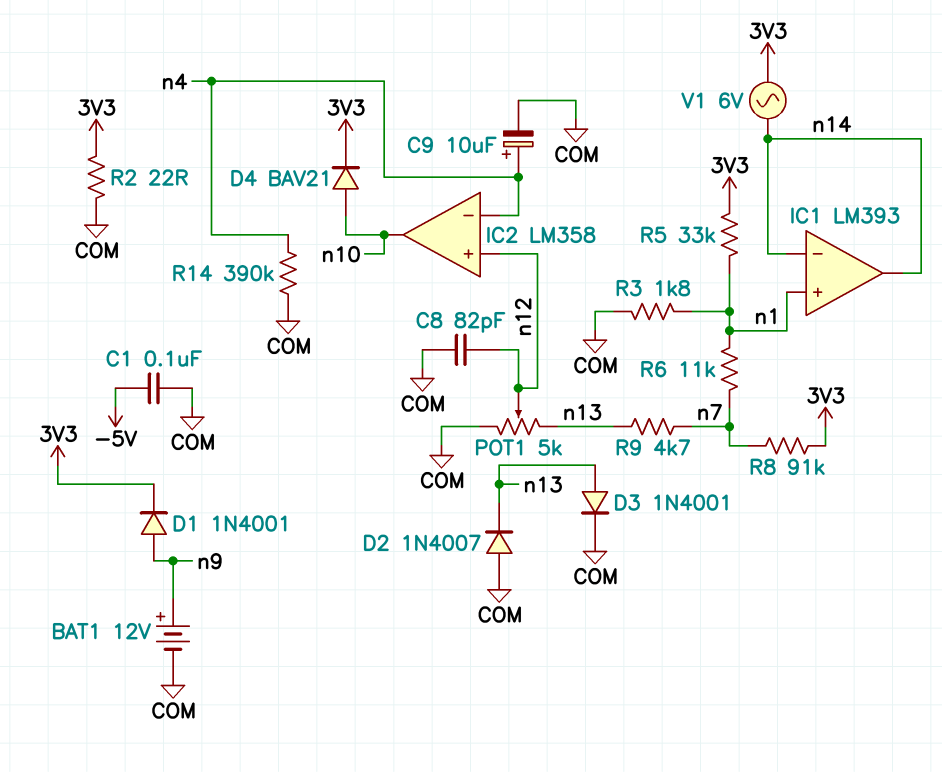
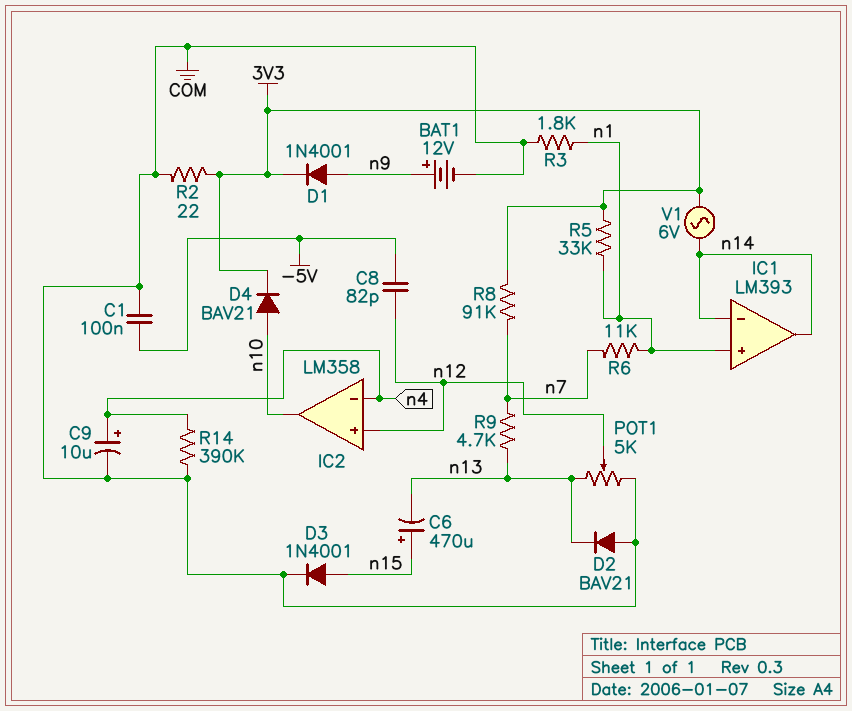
C6: none -> 470uF (plus n15, minus n13)
C8: 82pF (COM, n12) -> 82pF (-5V, n12)
D2: diode 1N4007 (A COM, K n13) -> diode BAV21 (A COM, K n13)
D3: diode 1N4001 (A n13, K COM) -> diode 1N4001 (A n15, K COM)

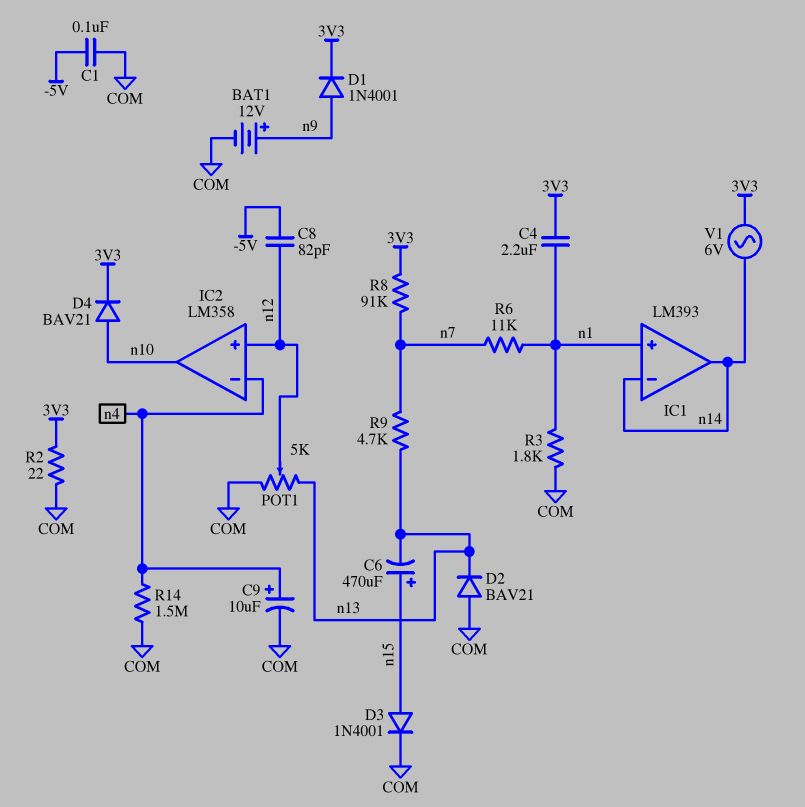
C4: none -> 2.2uF (3V3, n1)
R5: 33k (3V3, n1) -> none
R14: 390k (COM, n4) -> 1.5M (COM, n4)

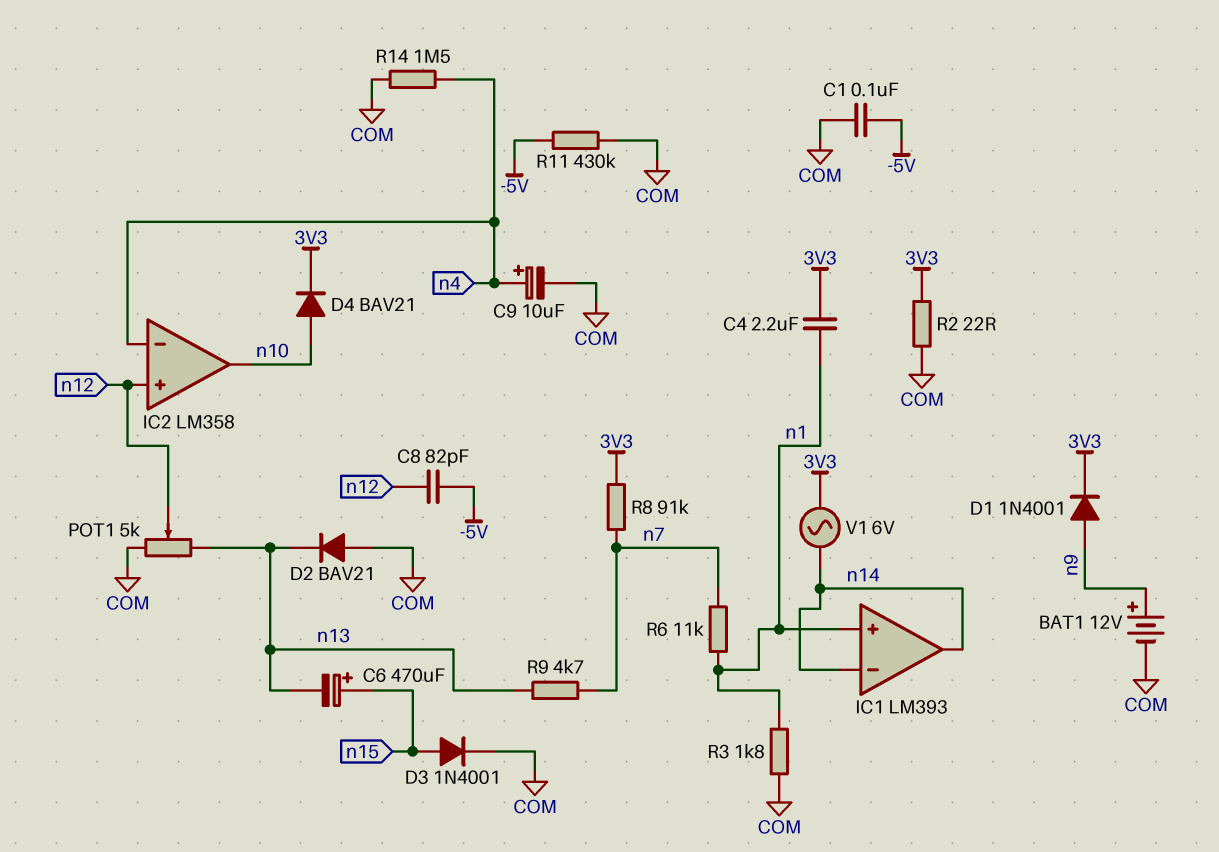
R11: none -> 430k (-5V, COM)

